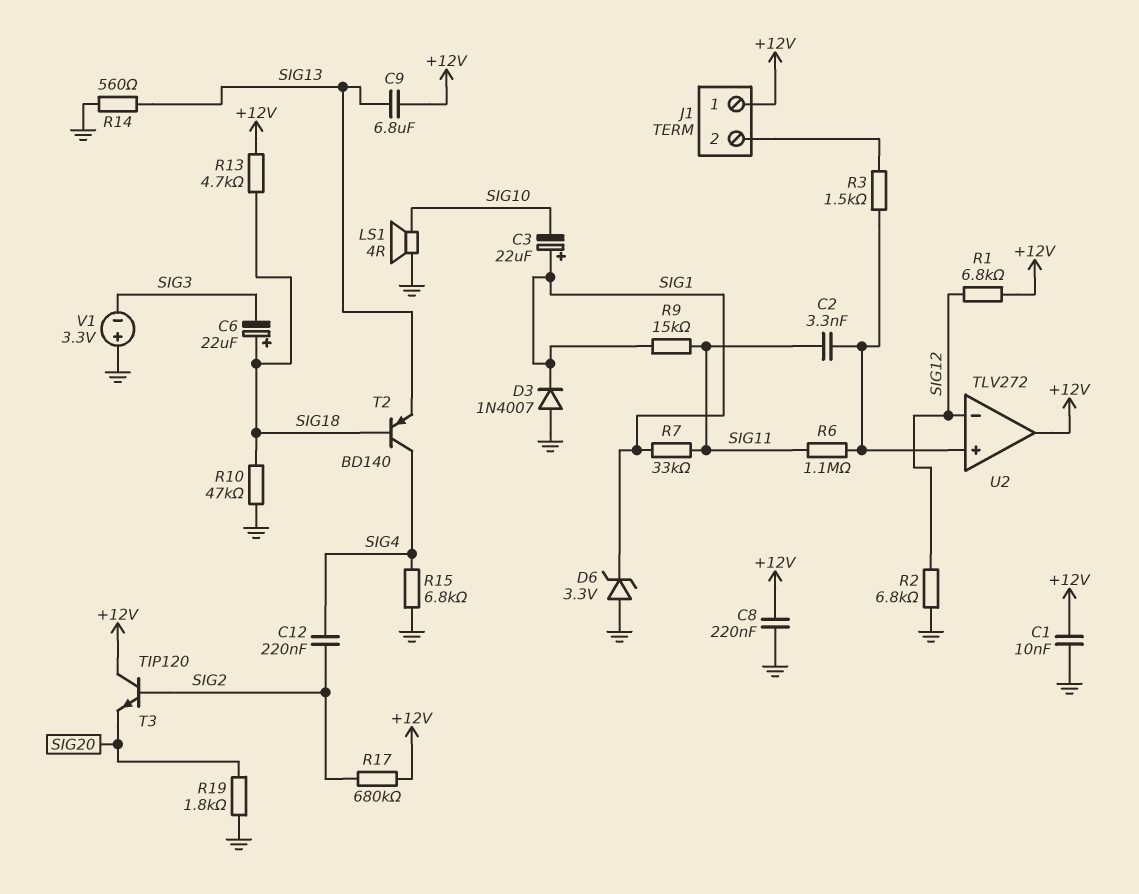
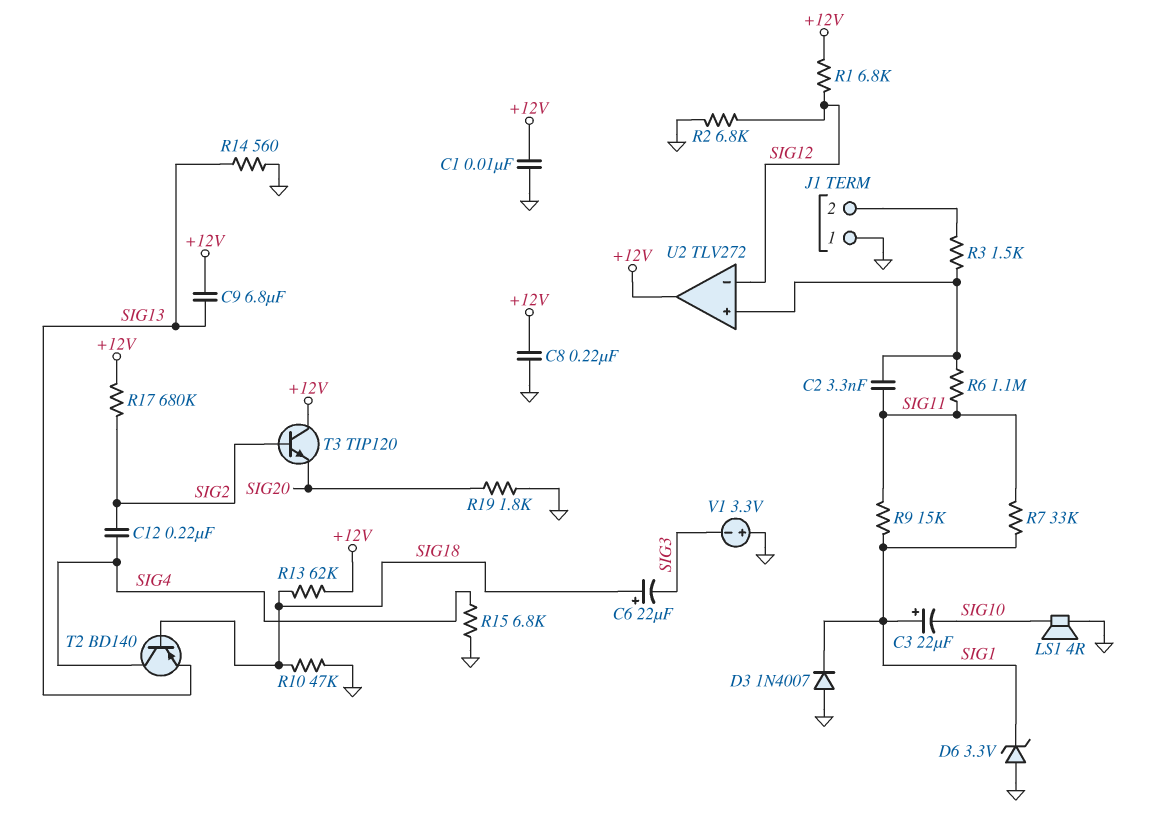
J1 pin 1: +12V -> GND
R13: 4.7k (+12V, SIG18) -> 62k (+12V, SIG18)

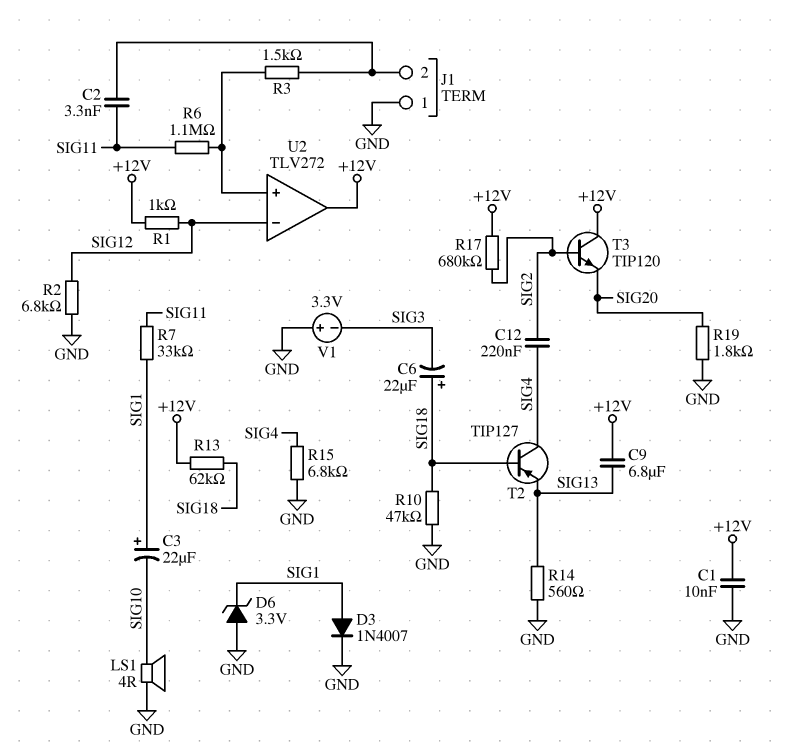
C2: 3.3nF (SIG11, U2/in+) -> 3.3nF (J1/2, SIG11)
C8: 220nF (+12V, GND) -> none
D3: diode 1N4007 (A GND, K SIG1) -> diode 1N4007 (A SIG1, K GND)
R1: 6.8k (+12V, SIG12) -> 1k (+12V, SIG12)
R9: 15k (SIG1, SIG11) -> none
T2: PNP BD140 (B SIG18, C SIG4, E SIG13) -> PNP TIP127 (B SIG18, C SIG4, E SIG13)

